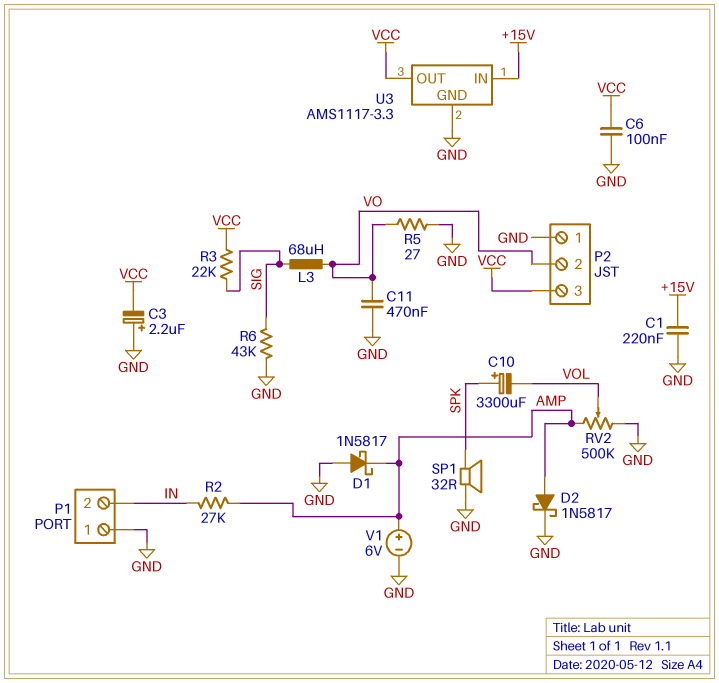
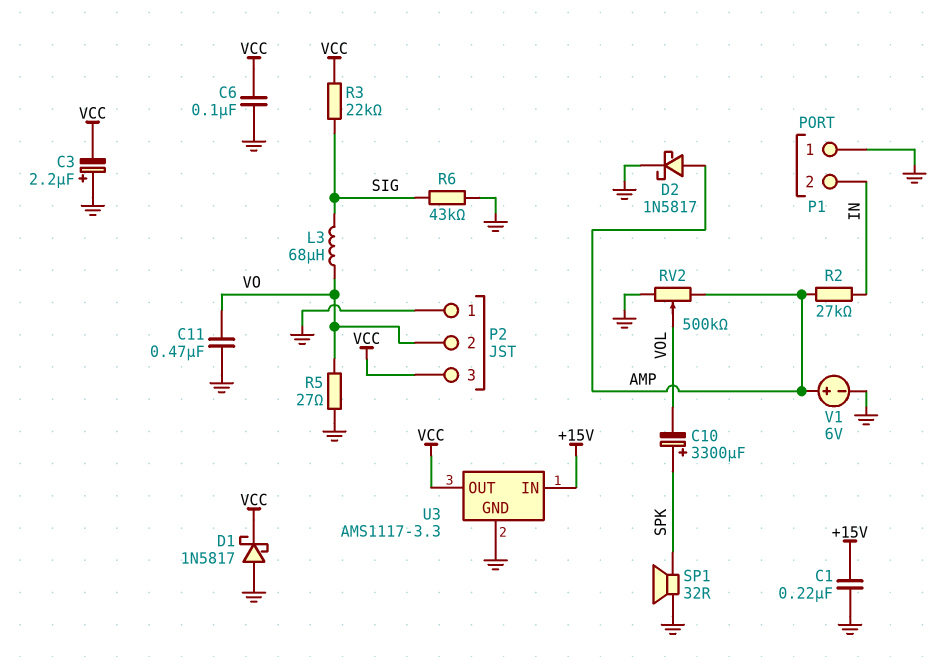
D1: schottky 1N5817 (A GND, K AMP) -> schottky 1N5817 (A GND, K VCC)

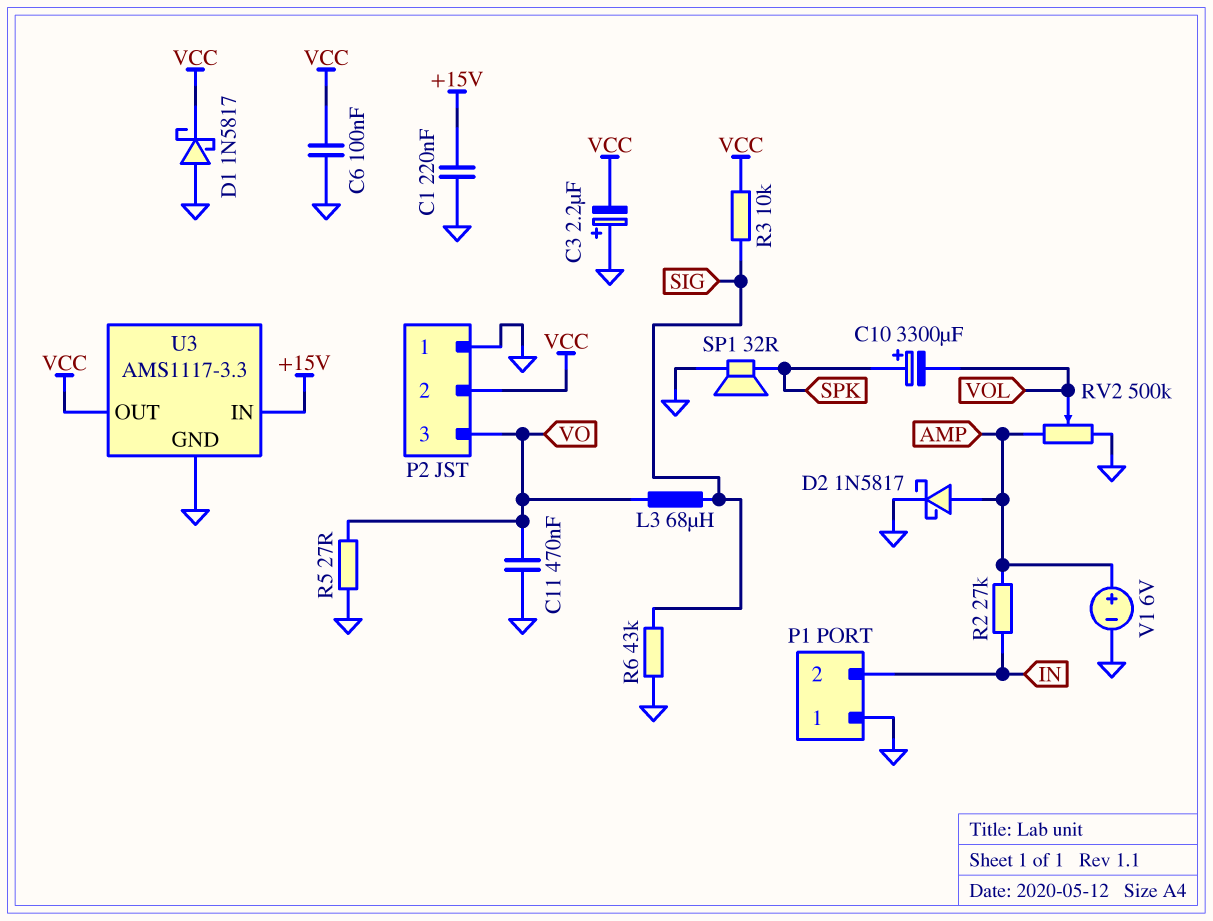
P2 pin 2: VO -> VCC
P2 pin 3: VCC -> VO
R3: 22k (SIG, VCC) -> 10k (SIG, VCC)

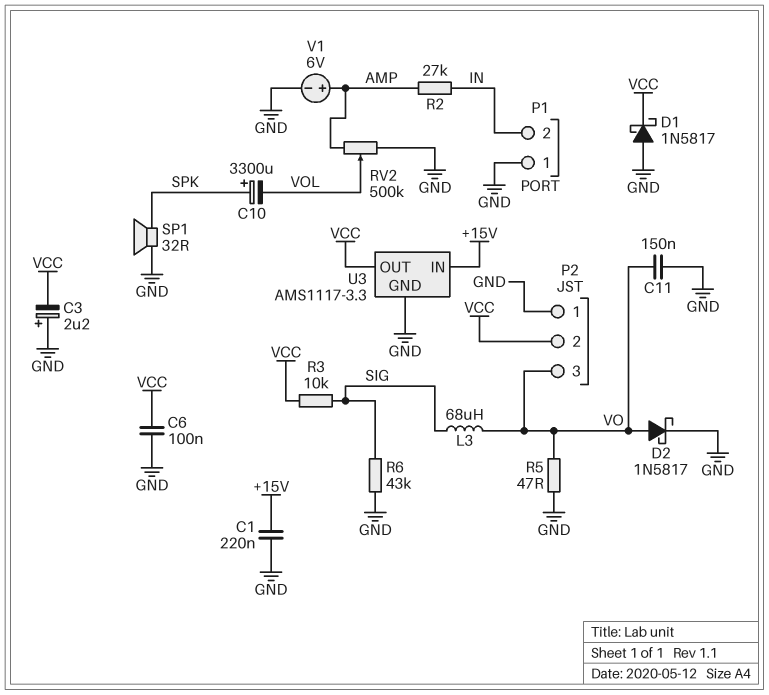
C11: 470nF (GND, VO) -> 150nF (GND, VO)
D2: schottky 1N5817 (A AMP, K GND) -> schottky 1N5817 (A VO, K GND)
R5: 27 (GND, VO) -> 47 (GND, VO)

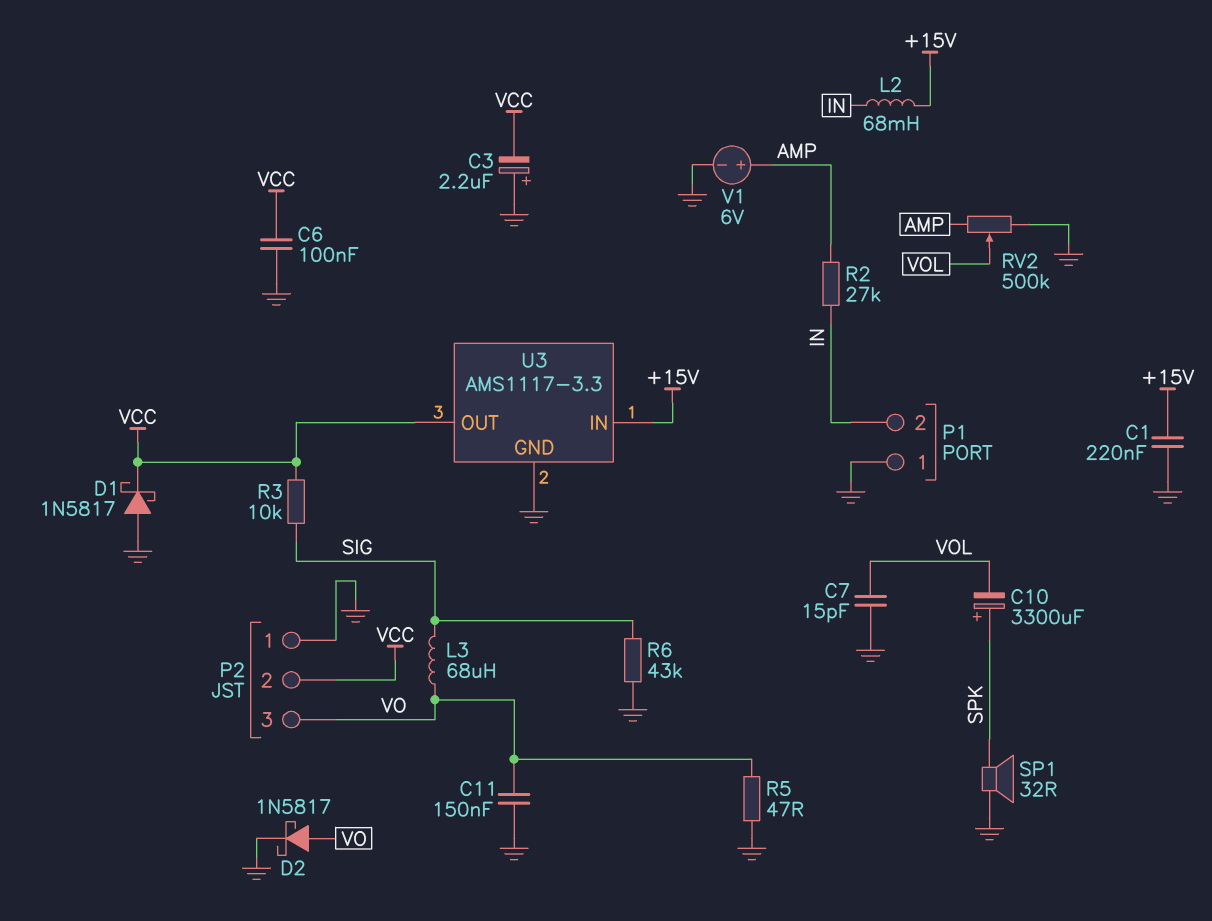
C7: none -> 15pF (GND, VOL)
L2: none -> 68mH (+15V, IN)

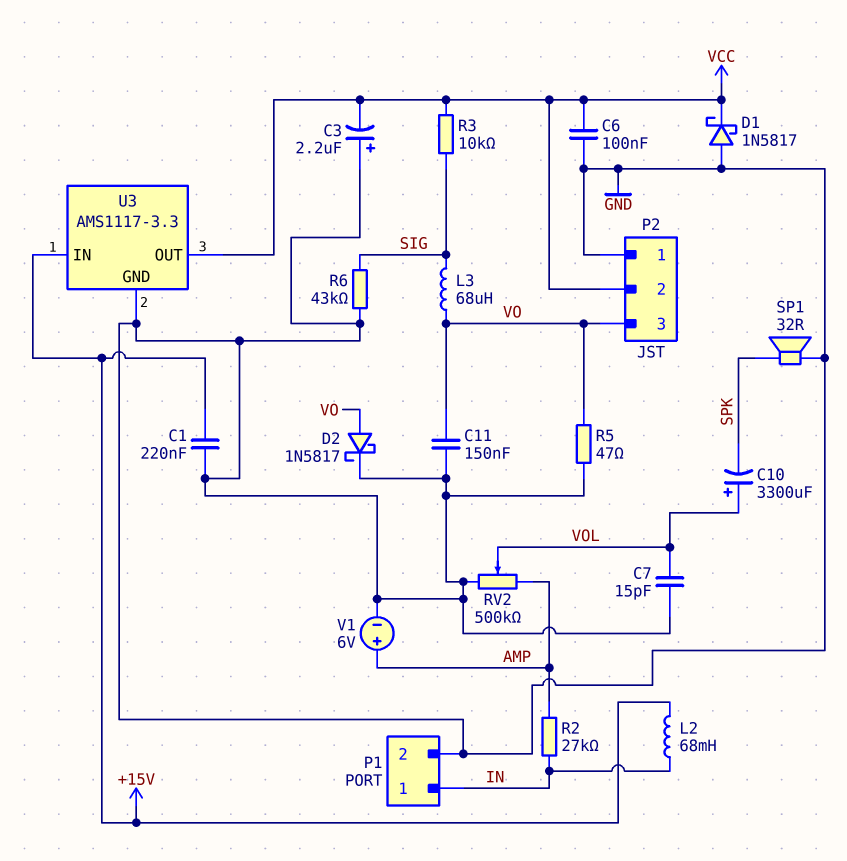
C10: 3300uF (plus SPK, minus VOL) -> 3300uF (plus VOL, minus SPK)
P1 pin 1: GND -> IN
P1 pin 2: IN -> GND

